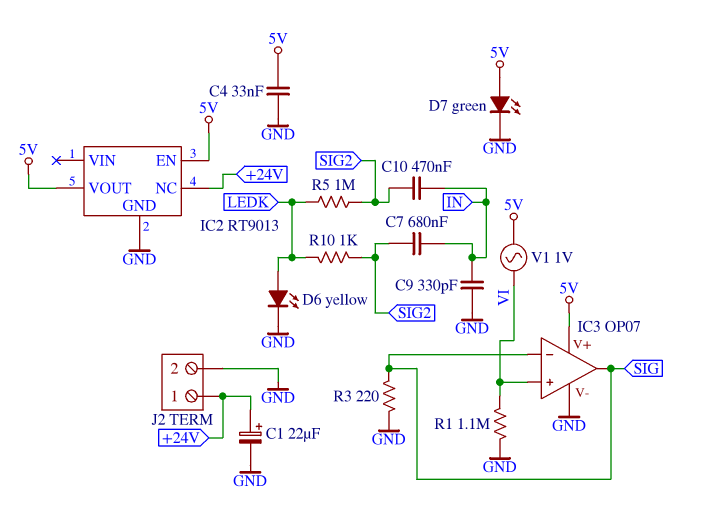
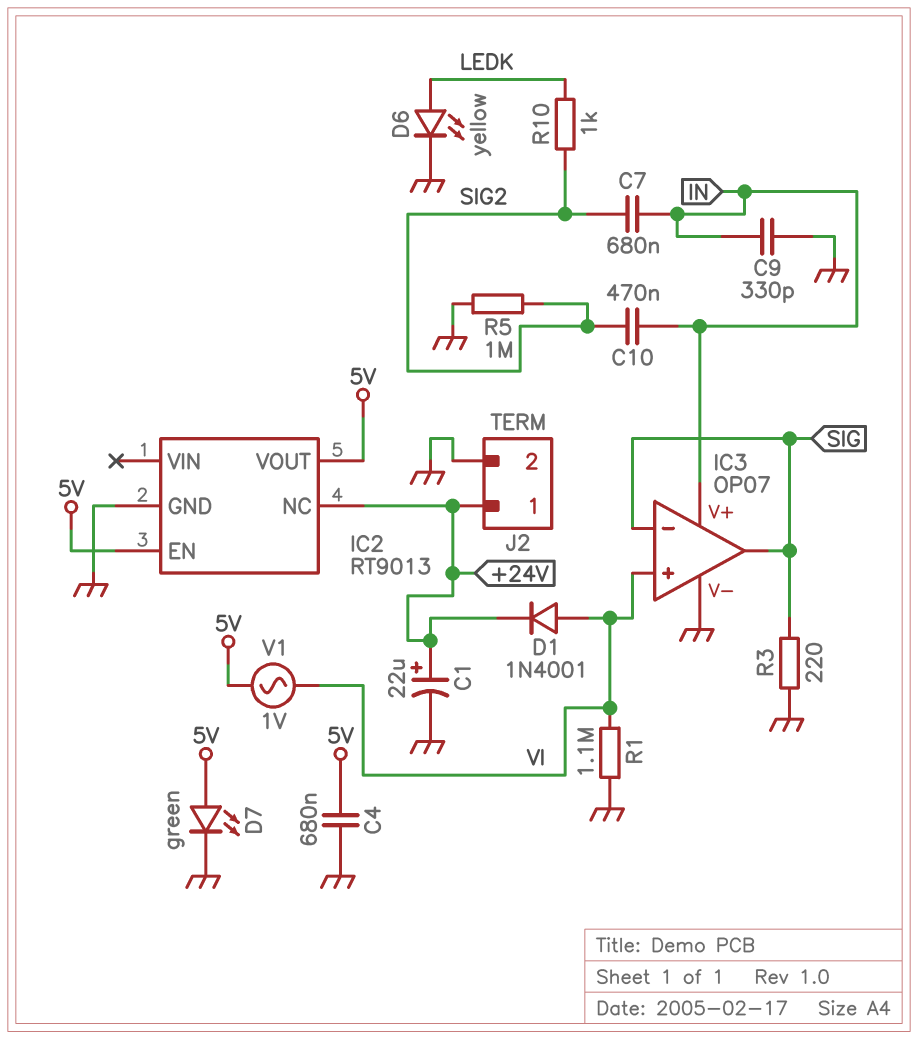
C4: 33nF (5V, GND) -> 680nF (5V, GND)
D1: none -> diode 1N4001 (A VI, K +24V)
IC3 pin V+: 5V -> IN
R5: 1M (LEDK, SIG2) -> 1M (GND, SIG2)

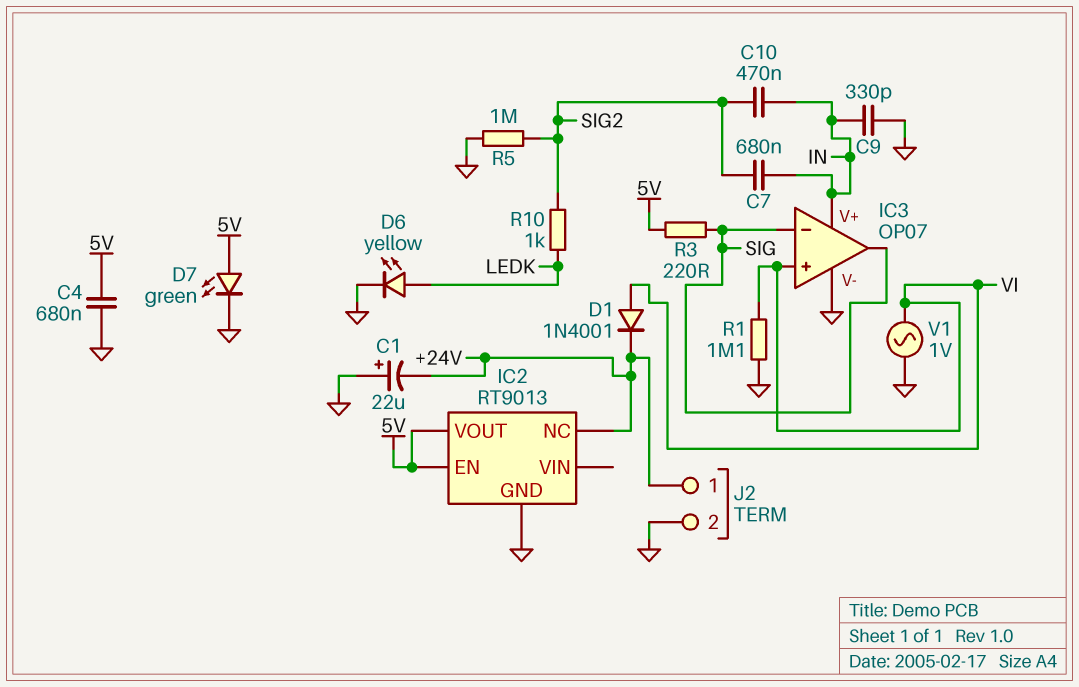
C1: 22uF (plus +24V, minus GND) -> 22uF (plus GND, minus +24V)
R3: 220 (GND, SIG) -> 220 (5V, SIG)
V1: AC 1V (5V, VI) -> AC 1V (GND, VI)

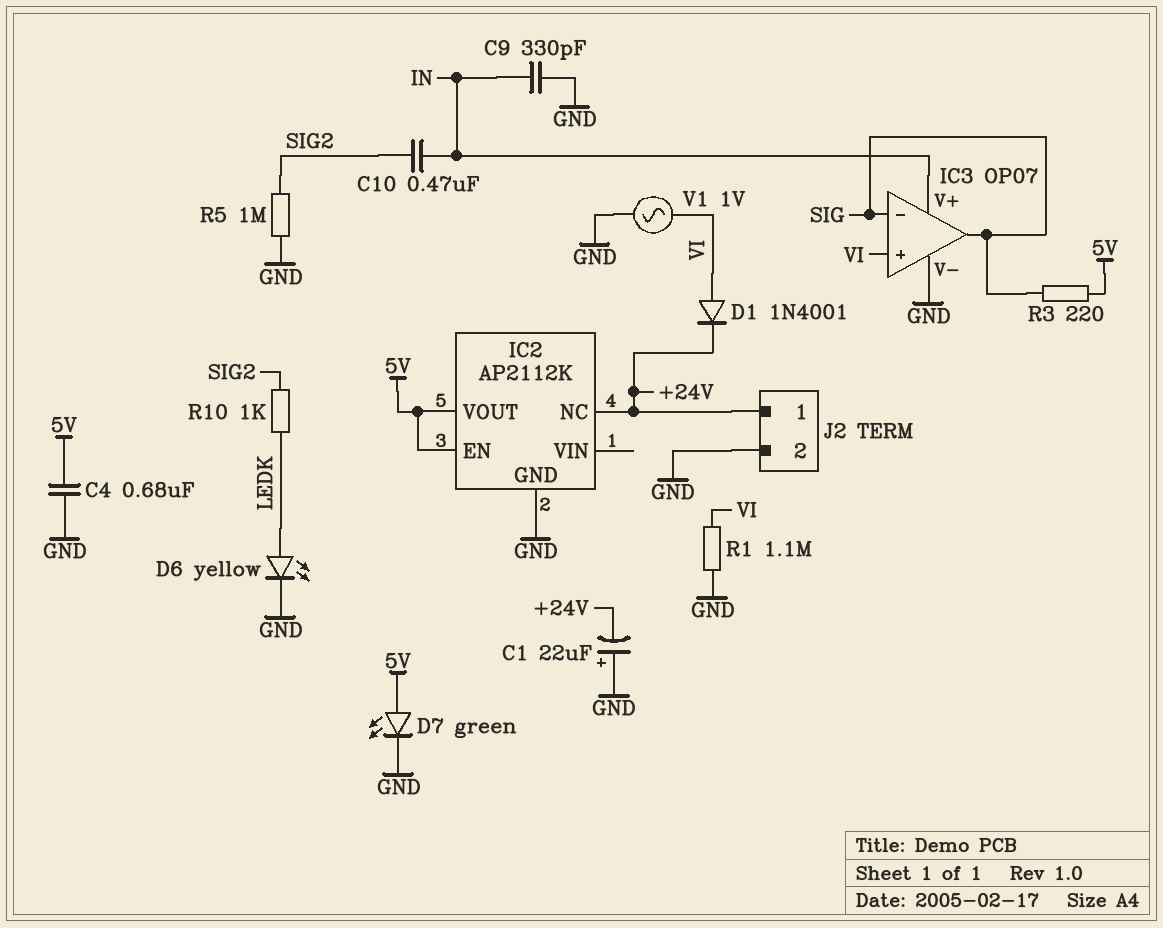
C7: 680nF (IN, SIG2) -> none
IC2: RT9013 -> AP2112K

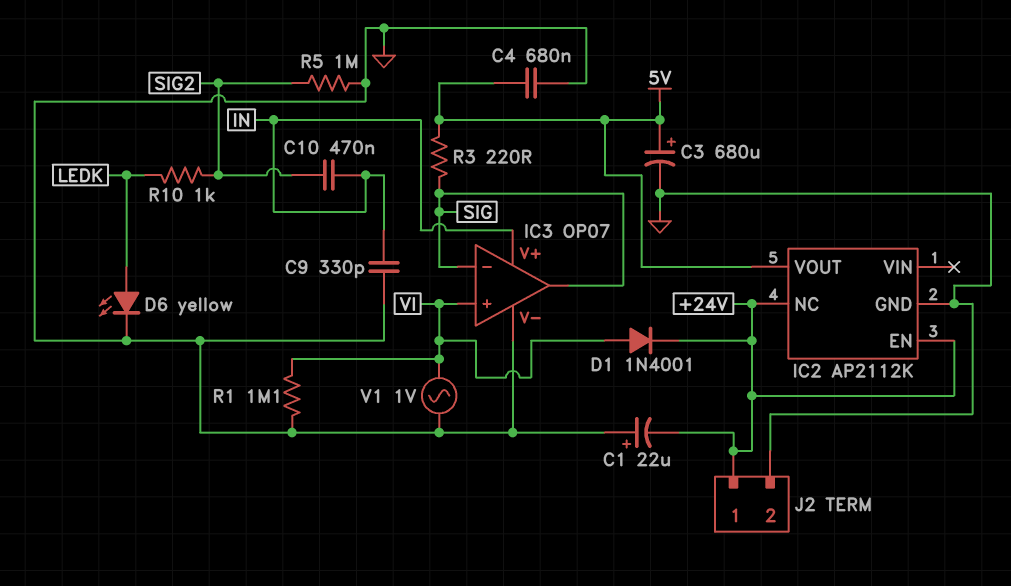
C3: none -> 680uF (plus 5V, minus GND)
D7: LED green (A 5V, K GND) -> none
IC2 pin EN: 5V -> +24V

